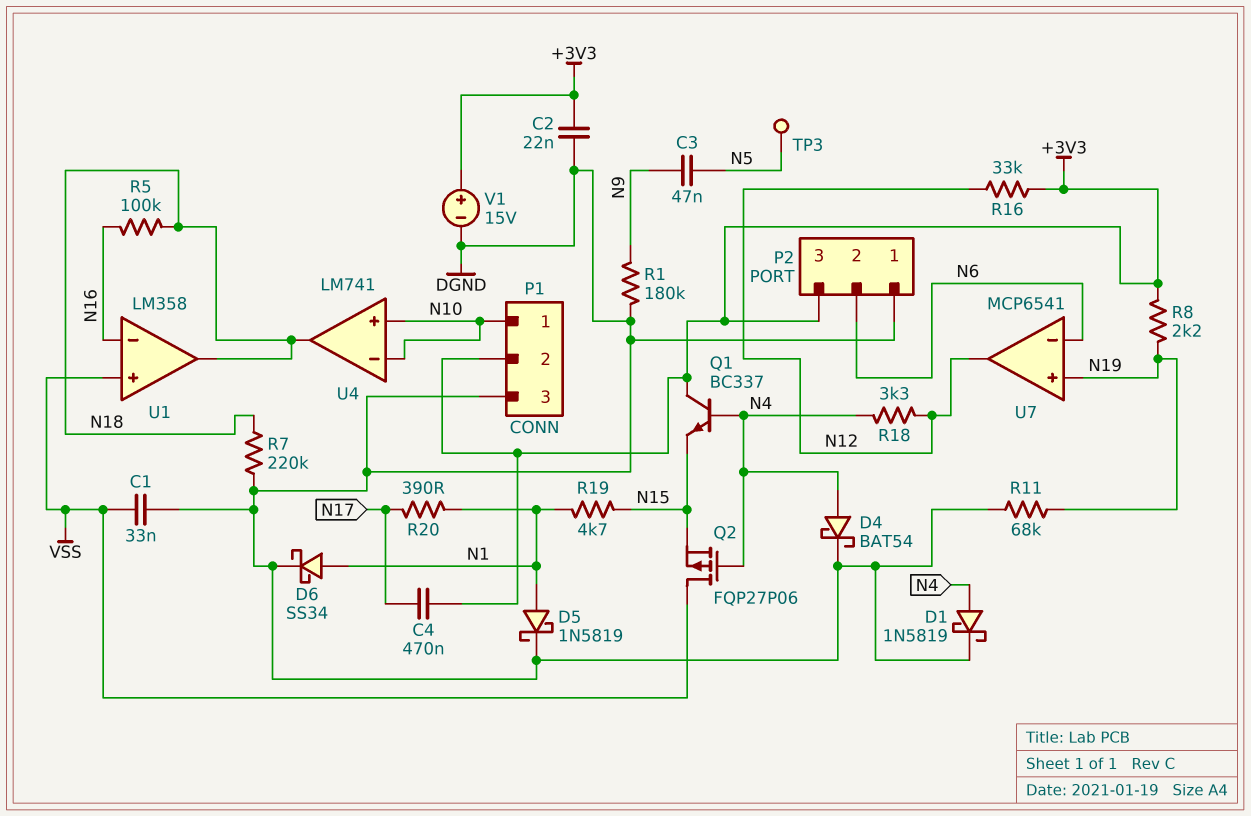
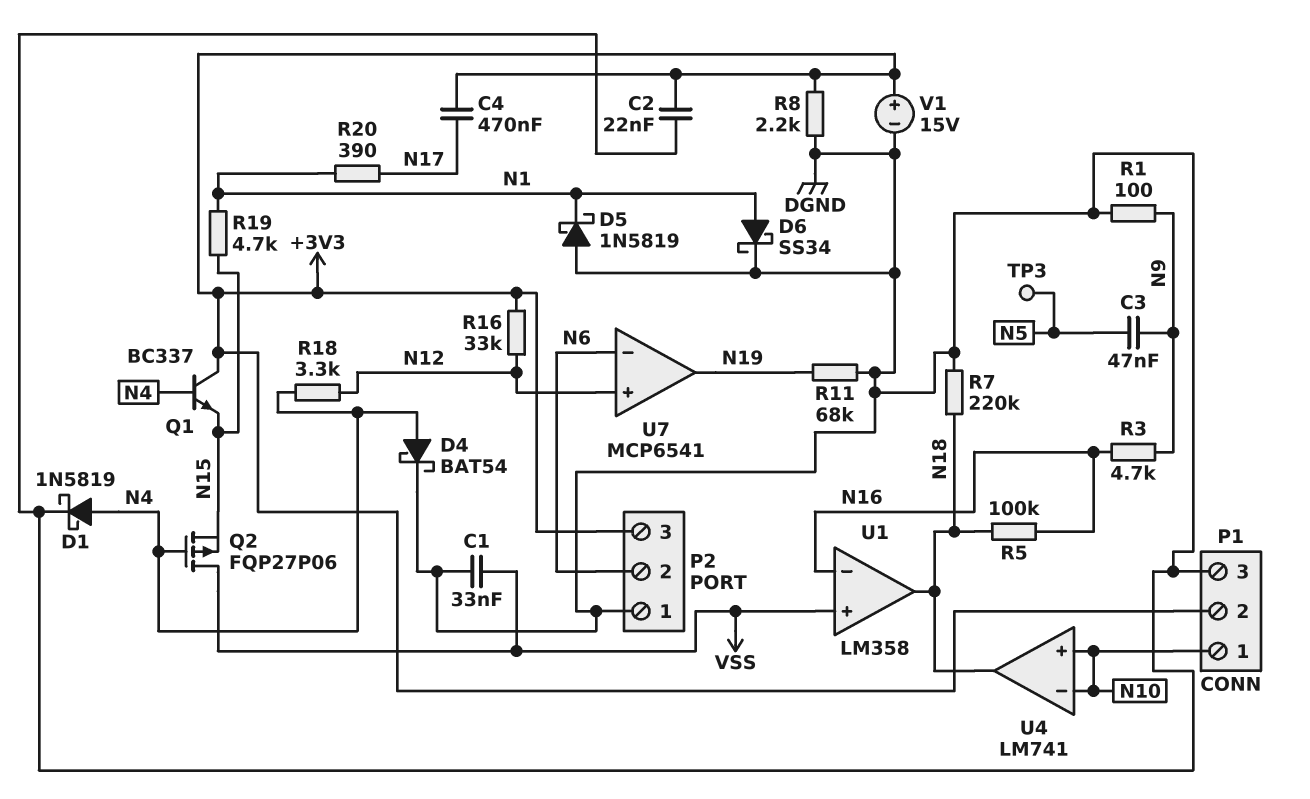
D5: schottky 1N5819 (A N1, K DGND) -> schottky 1N5819 (A DGND, K N1)
R1: 180k (DGND, N9) -> 100 (DGND, N9)
R3: none -> 4.7k (N9, N16)
R8: 2.2k (+3V3, N19) -> 2.2k (+3V3, DGND)
U7 pin in+: N19 -> N12
U7 pin out: N12 -> N19

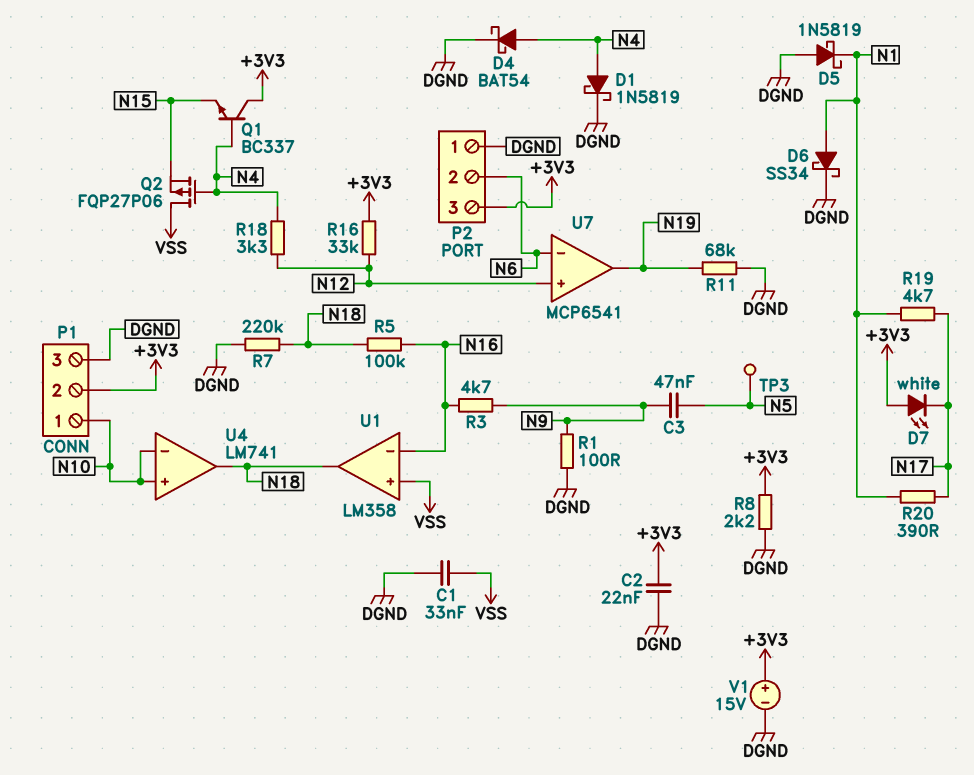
C4: 470nF (+3V3, N17) -> none
D7: none -> LED white (A +3V3, K N17)
R19: 4.7k (N1, N15) -> 4.7k (N1, N17)

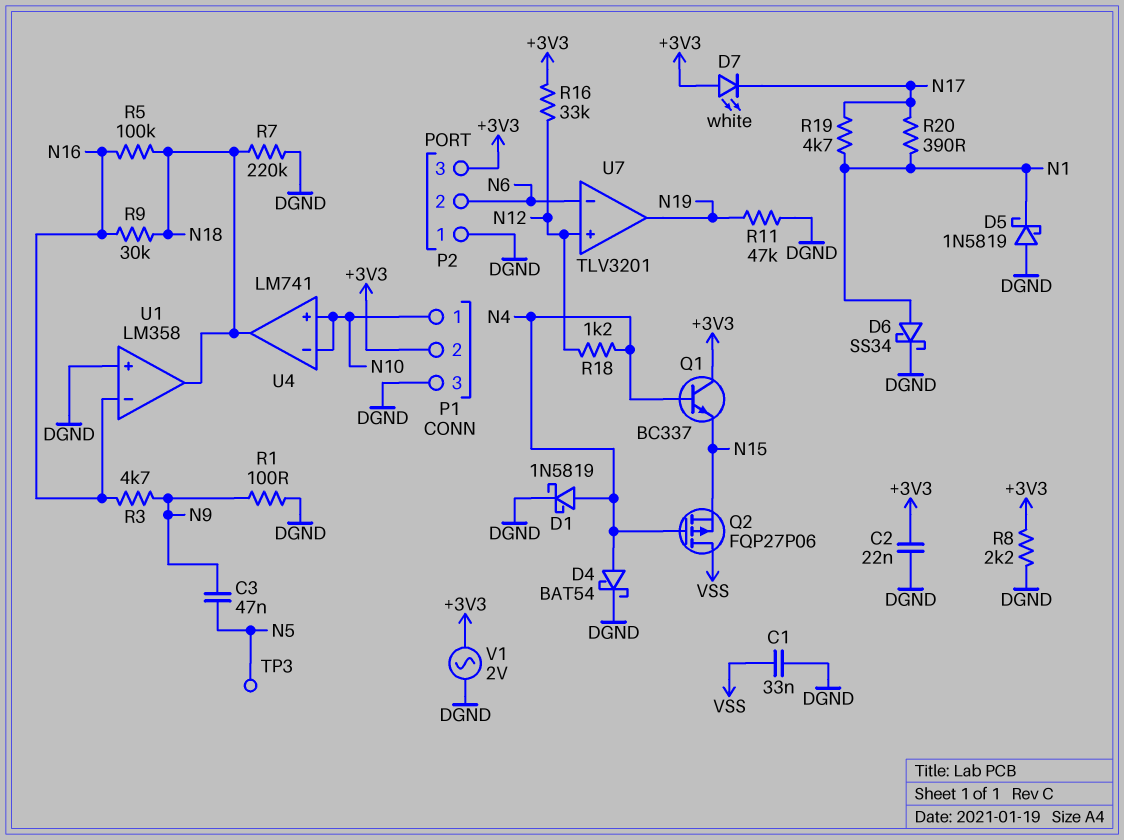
R9: none -> 30k (N16, N18)
R11: 68k (DGND, N19) -> 47k (DGND, N19)
R18: 3.3k (N4, N12) -> 1.2k (N4, N12)
U1 pin in+: VSS -> DGND
U7: MCP6541 -> TLV3201
V1: 15V (plus +3V3, minus DGND) -> AC 2V (+3V3, DGND)

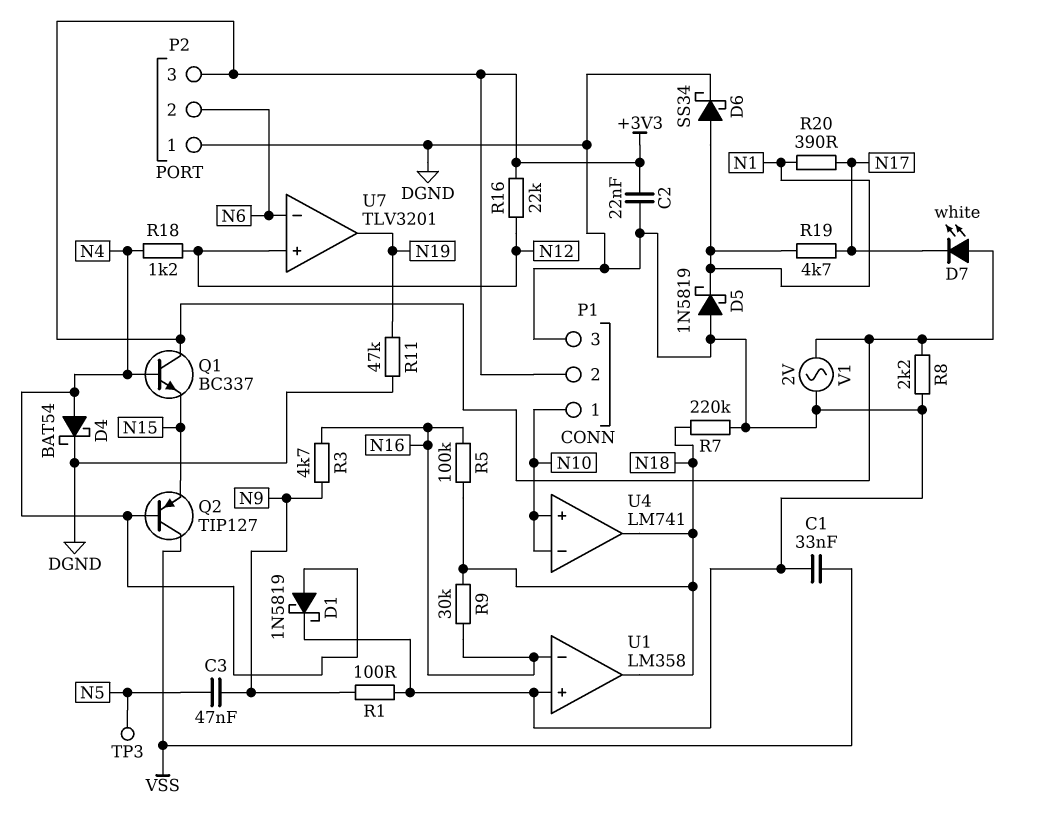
Q2: PMOS FQP27P06 (G N4, D VSS, S N15) -> PNP TIP127 (B N4, C VSS, E N15)
R16: 33k (+3V3, N12) -> 22k (+3V3, N12)

